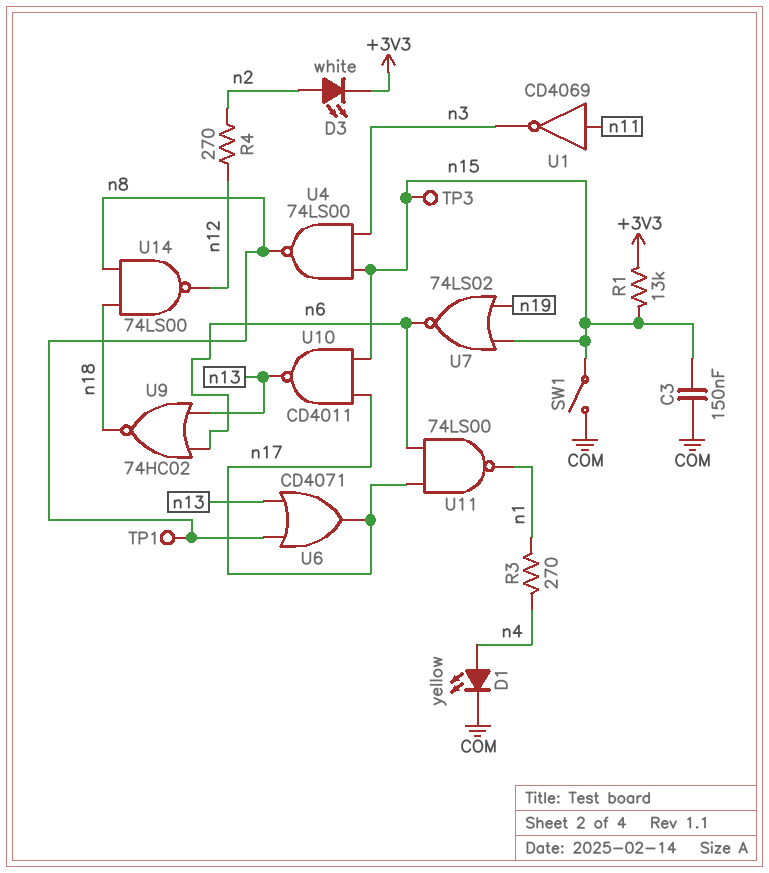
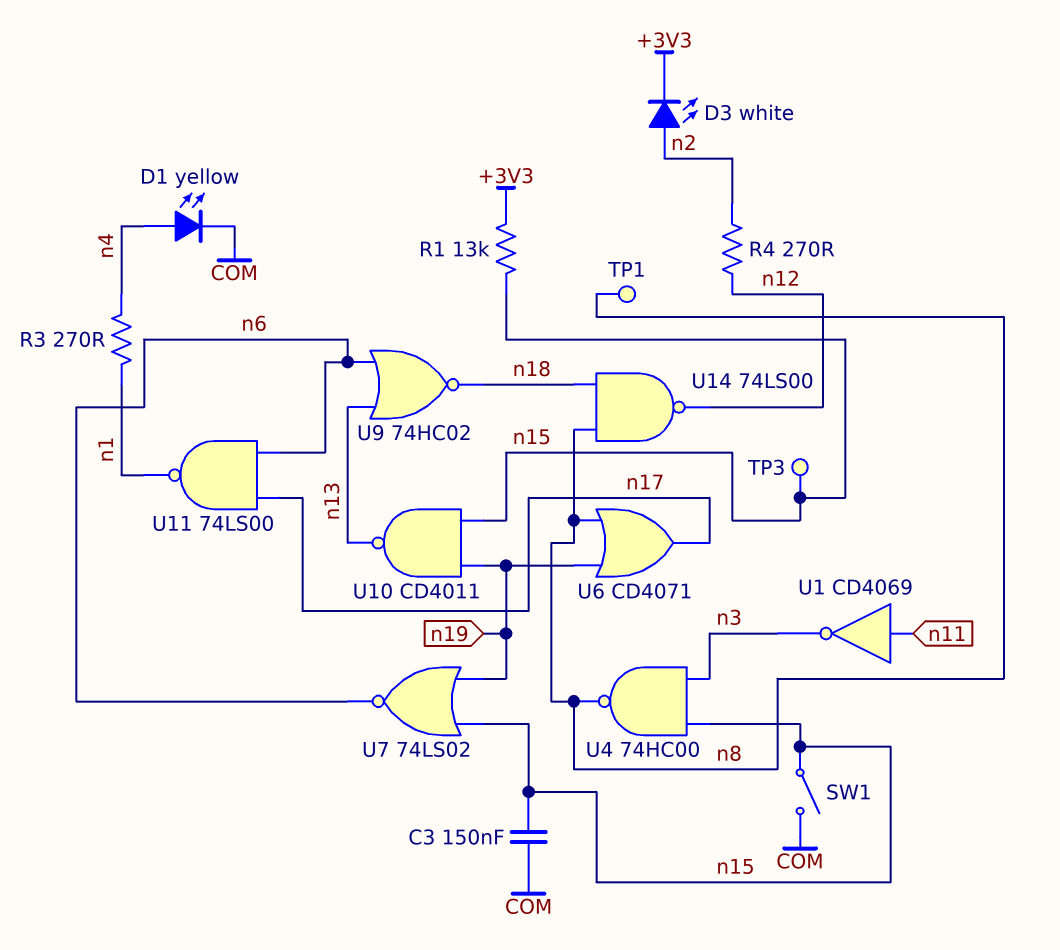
U4: NAND 74LS00 (in n3, in n15, out n8) -> NAND 74HC00 (in n3, in n15, out n8)
U6: OR CD4071 (in n8, in n13, out n17) -> OR CD4071 (in n8, in n19, out n17)
U10: NAND CD4011 (in n15, in n17, out n13) -> NAND CD4011 (in n15, in n19, out n13)

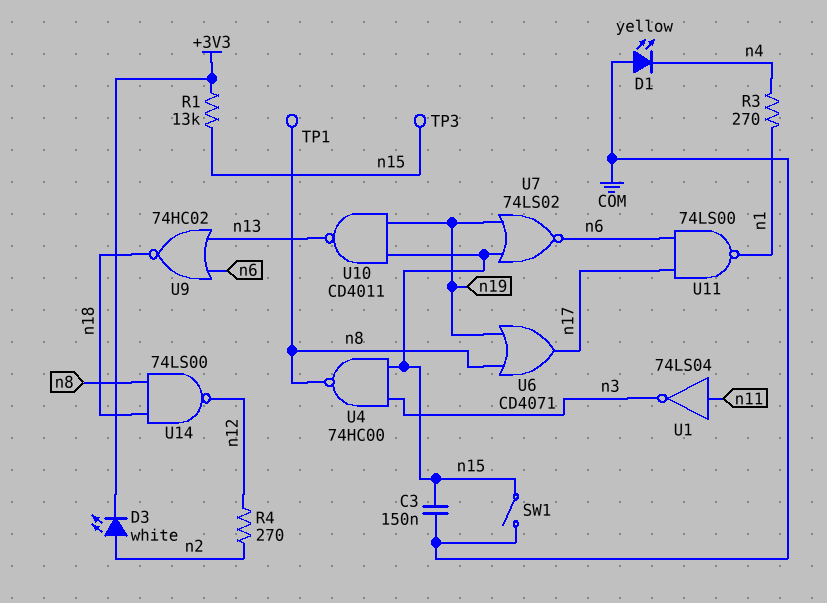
D1: LED yellow (A n4, K COM) -> LED yellow (A COM, K n4)
U1: NOT CD4069 (in n11, out n3) -> NOT 74LS04 (in n11, out n3)

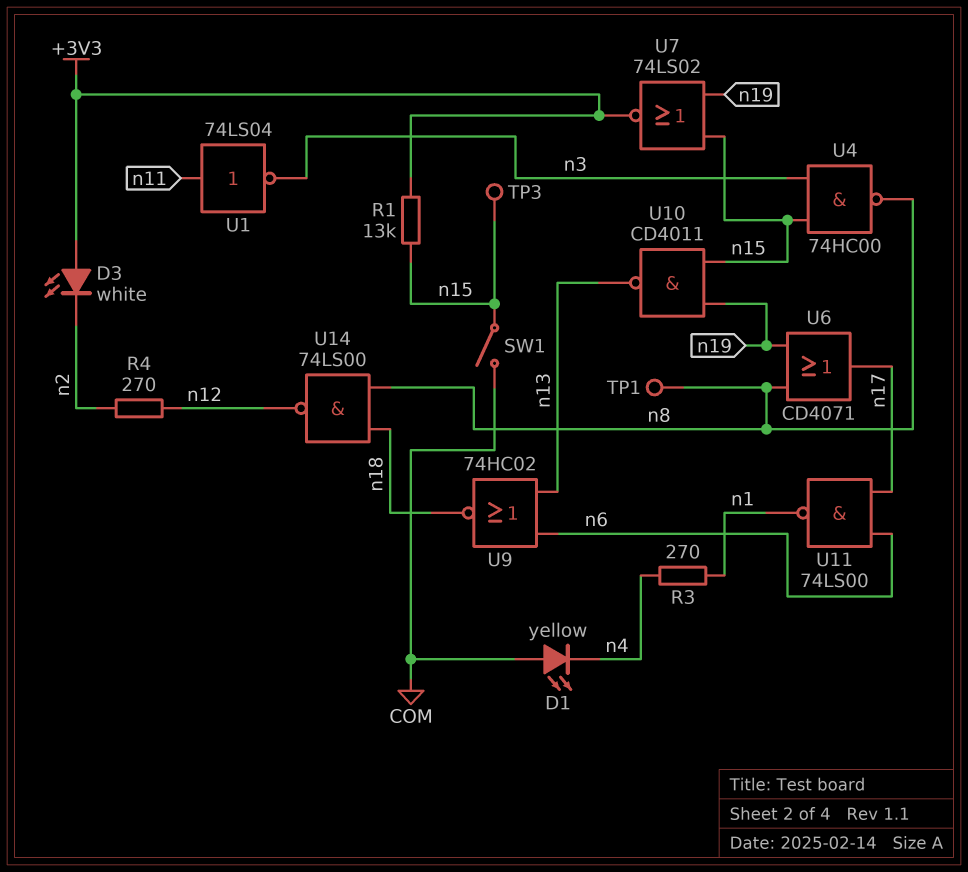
C3: 150nF (COM, n15) -> none
D3: LED white (A n2, K +3V3) -> LED white (A +3V3, K n2)
U7: NOR 74LS02 (in n15, in n19, out n6) -> NOR 74LS02 (in n15, in n19, out +3V3)

